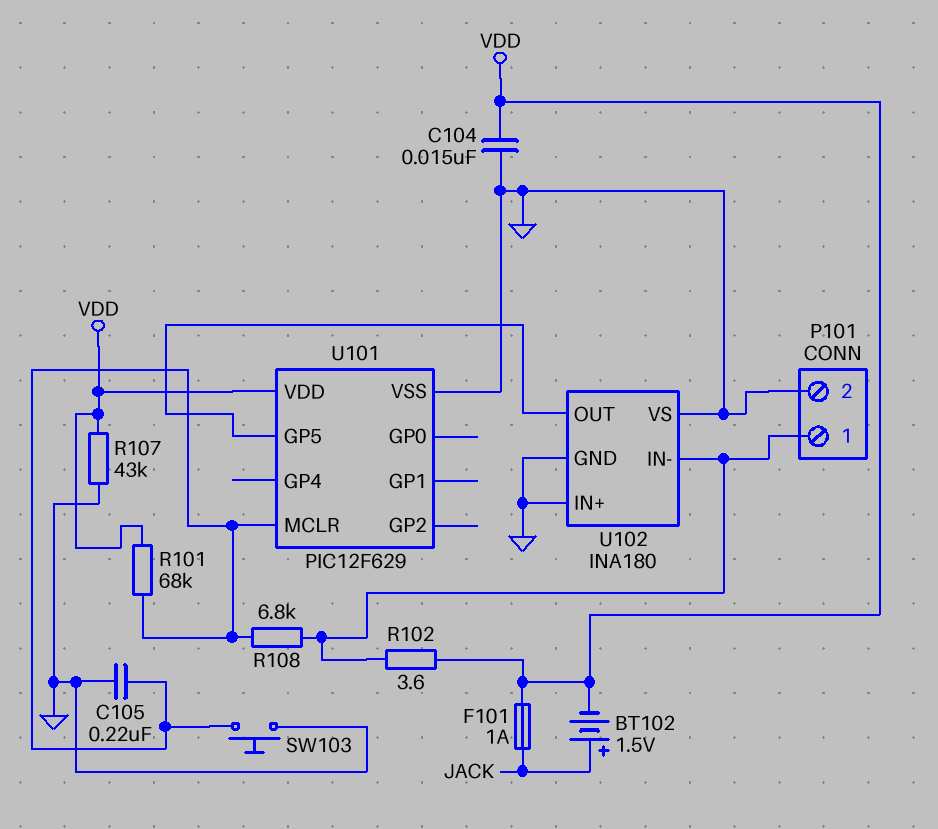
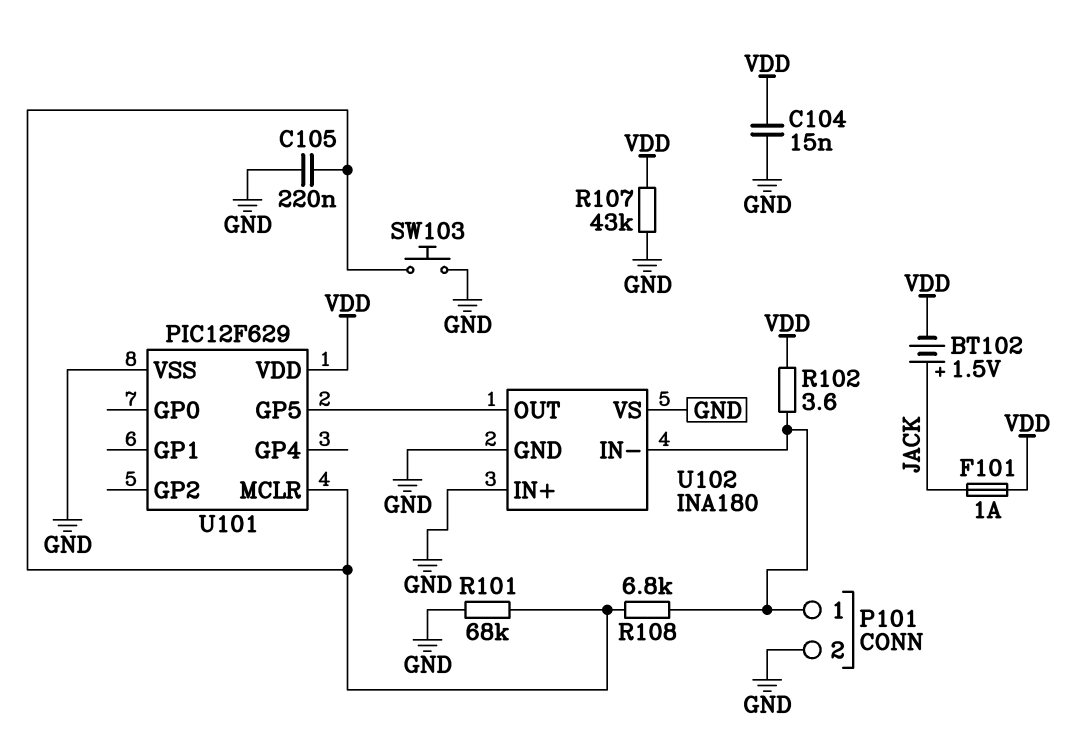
R101: 68k (U101/MCLR, VDD) -> 68k (GND, U101/MCLR)

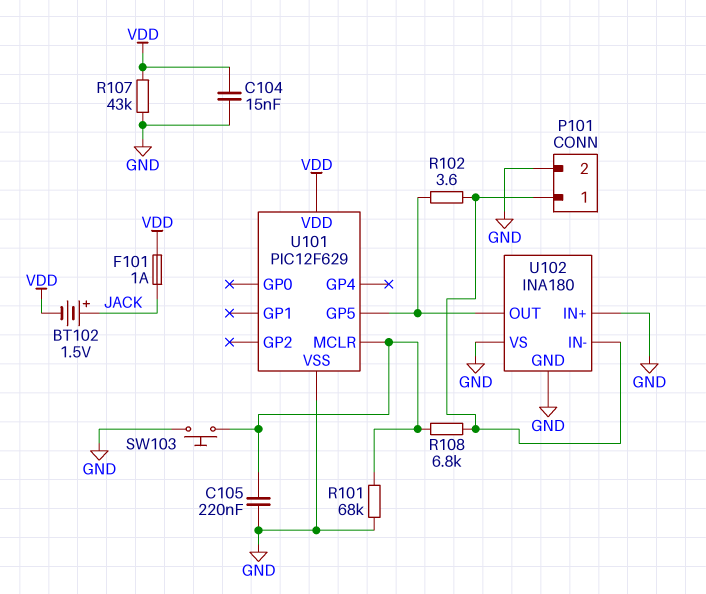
R102: 3.6 (P101/1, VDD) -> 3.6 (P101/1, U101/GP5)

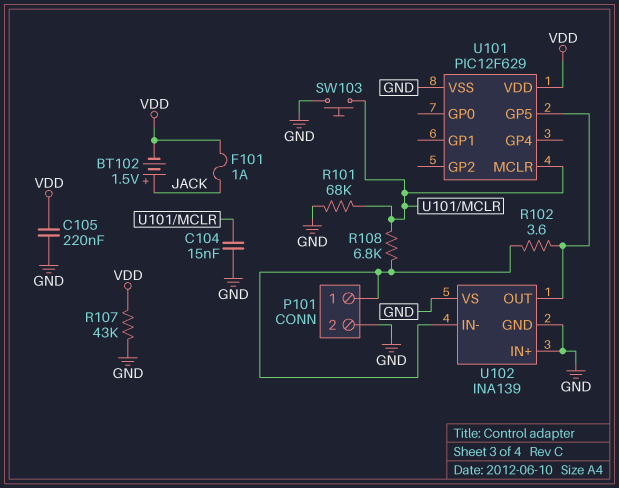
C104: 15nF (GND, VDD) -> 15nF (GND, U101/MCLR)
C105: 220nF (GND, U101/MCLR) -> 220nF (GND, VDD)
U102: INA180 -> INA139

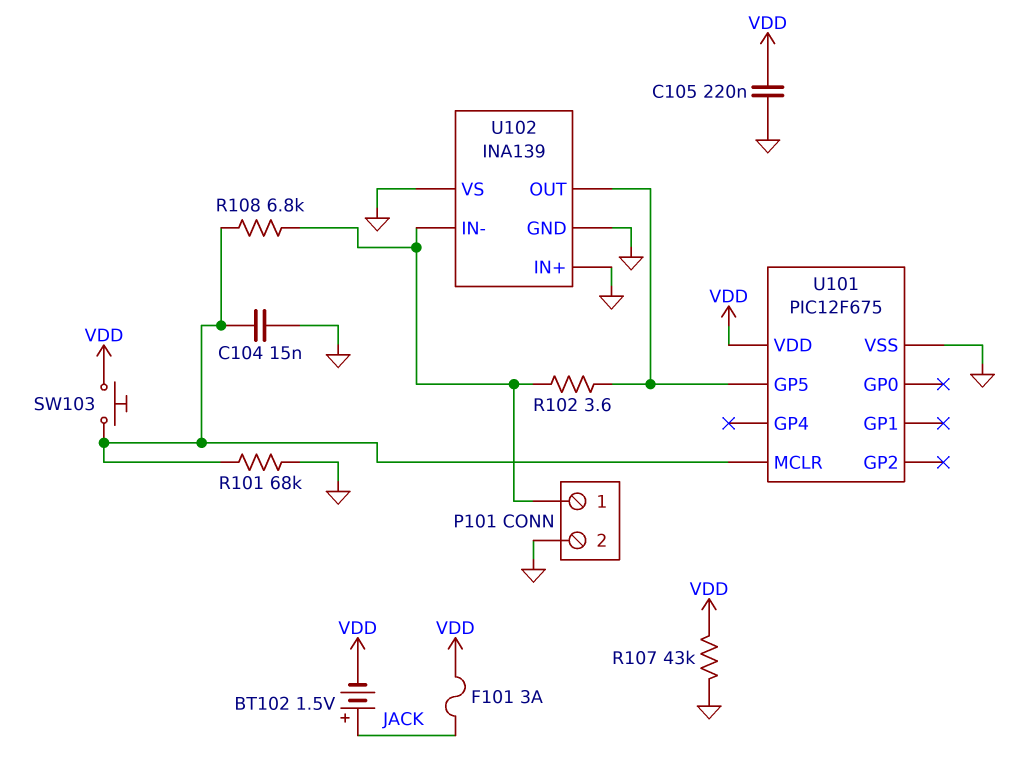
F101: 1A (JACK, VDD) -> 3A (JACK, VDD)
SW103: button (GND, U101/MCLR) -> button (U101/MCLR, VDD)
U101: PIC12F629 -> PIC12F675

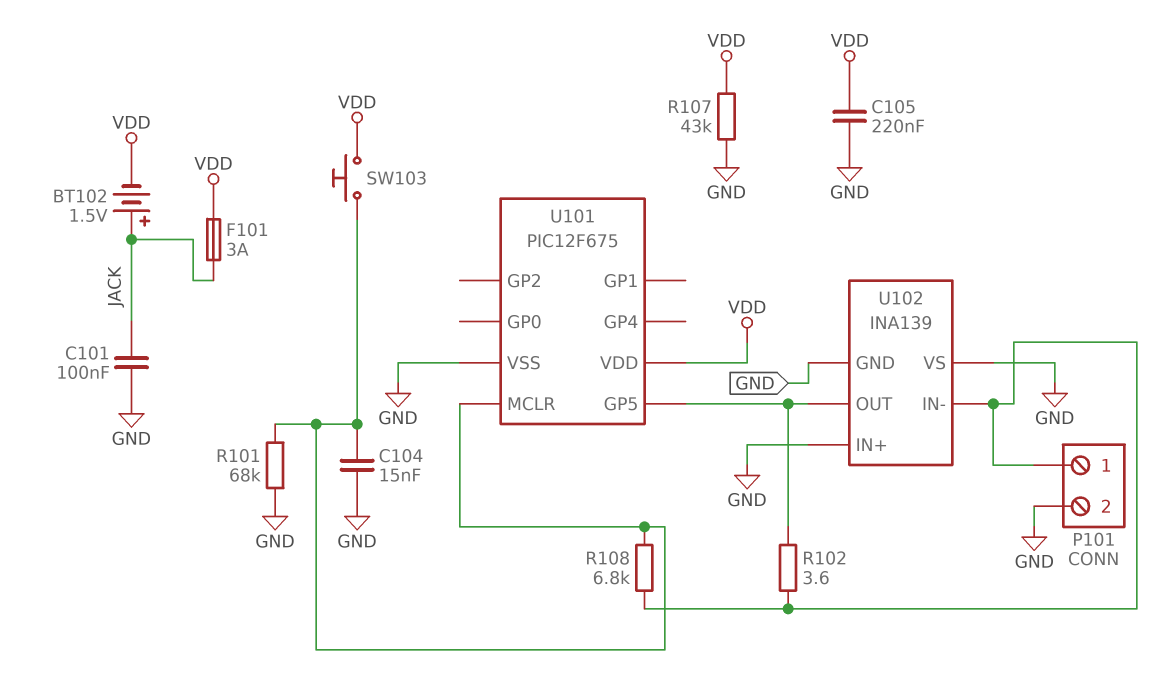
C101: none -> 100nF (GND, JACK)

